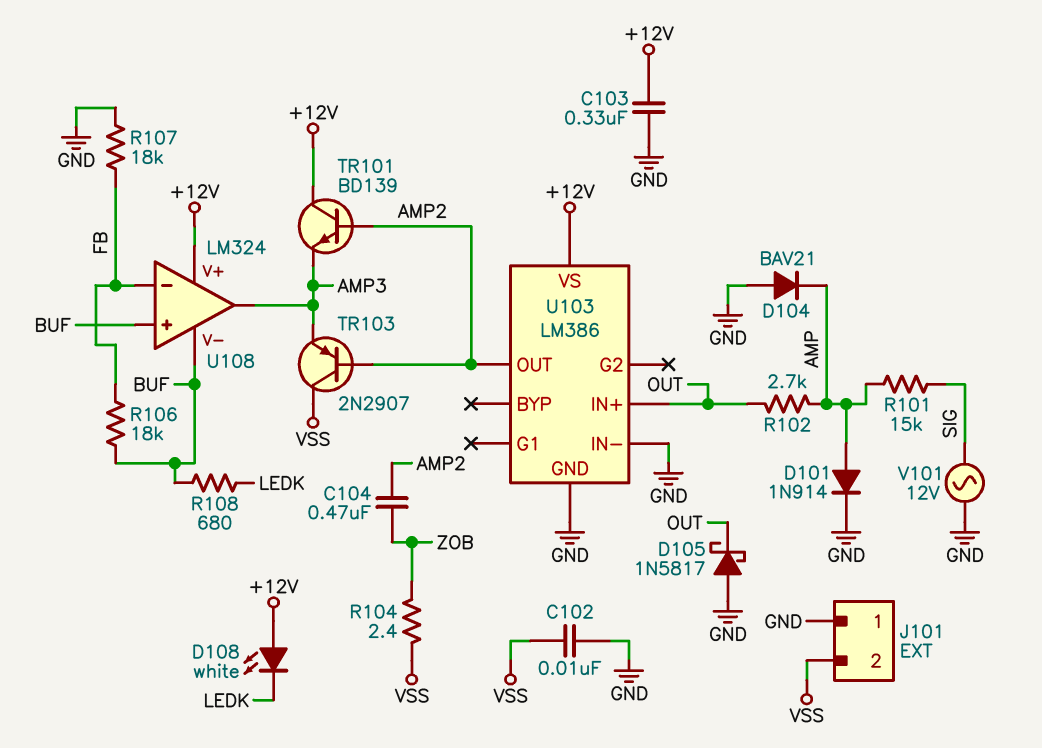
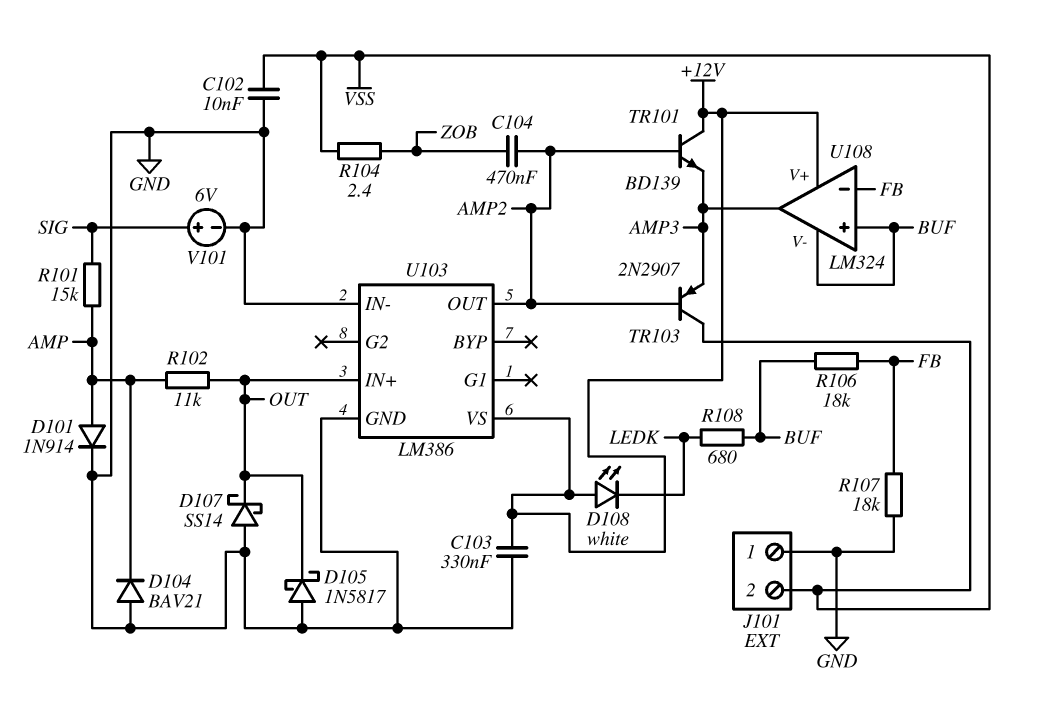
D107: none -> schottky SS14 (A GND, K OUT)
R102: 2.7k (AMP, OUT) -> 11k (AMP, OUT)
V101: AC 12V (GND, SIG) -> 6V (plus SIG, minus GND)

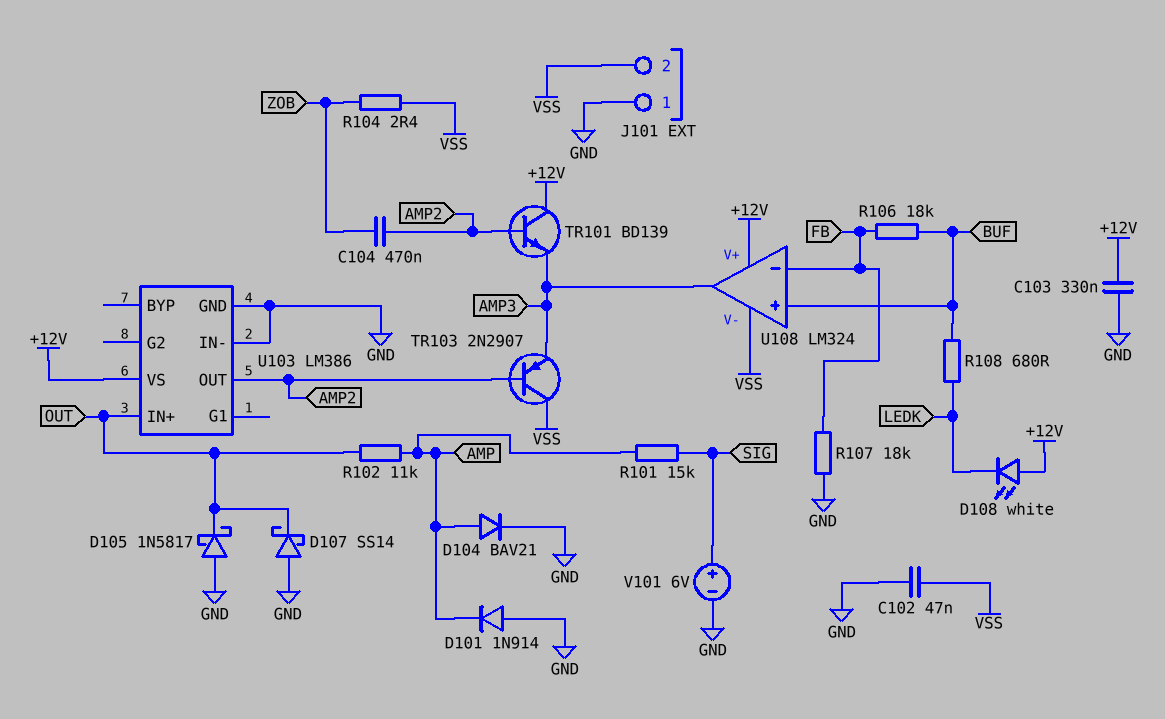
C102: 10nF (GND, VSS) -> 47nF (GND, VSS)
D101: diode 1N914 (A AMP, K GND) -> diode 1N914 (A GND, K AMP)
D104: diode BAV21 (A GND, K AMP) -> diode BAV21 (A AMP, K GND)
U108 pin V-: BUF -> VSS

